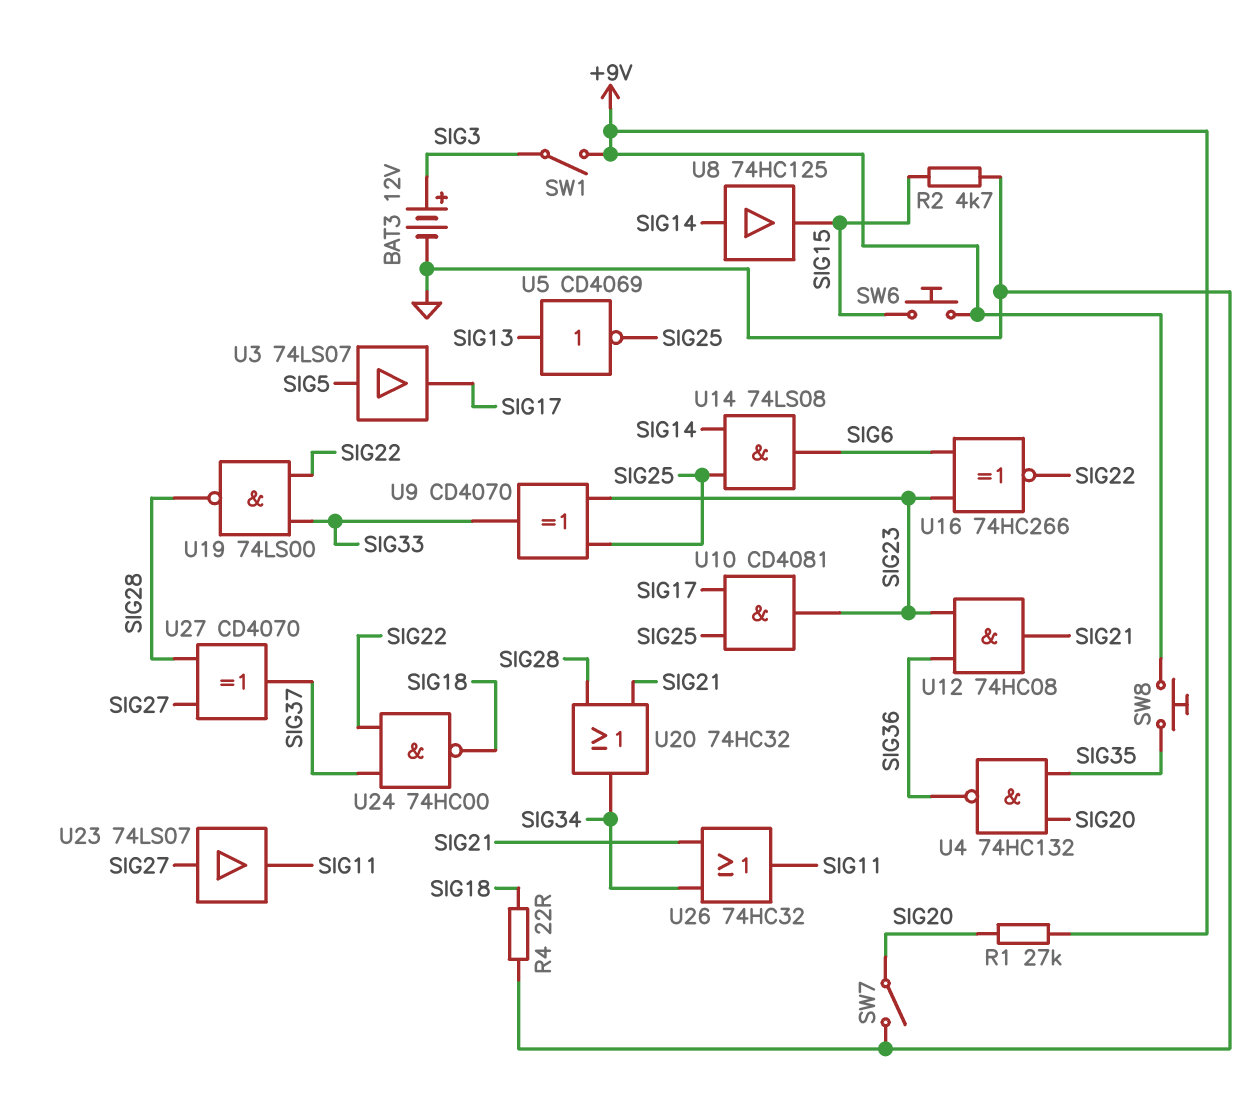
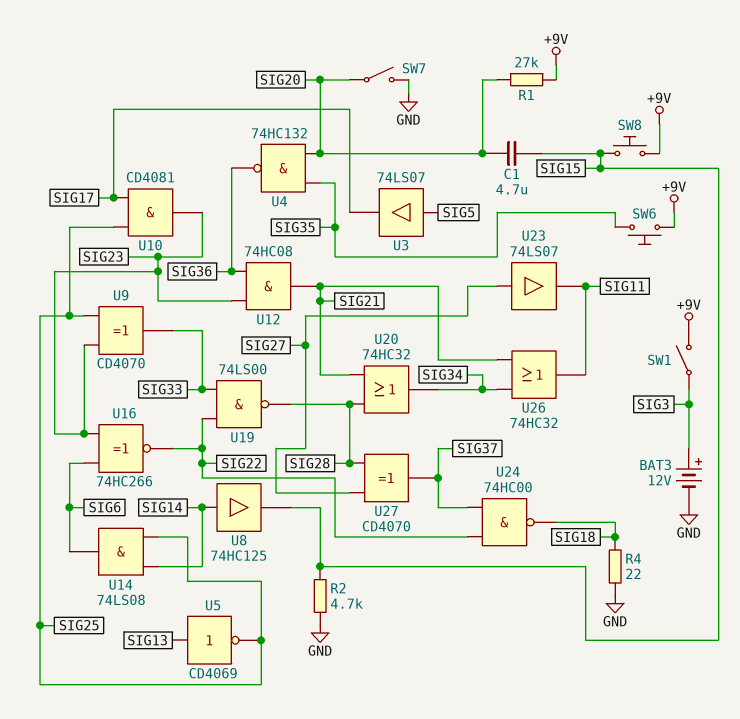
C1: none -> 4.7uF (SIG15, SIG20)
SW6: button (+9V, SIG15) -> button (+9V, SIG35)
SW8: button (+9V, SIG35) -> button (+9V, SIG15)

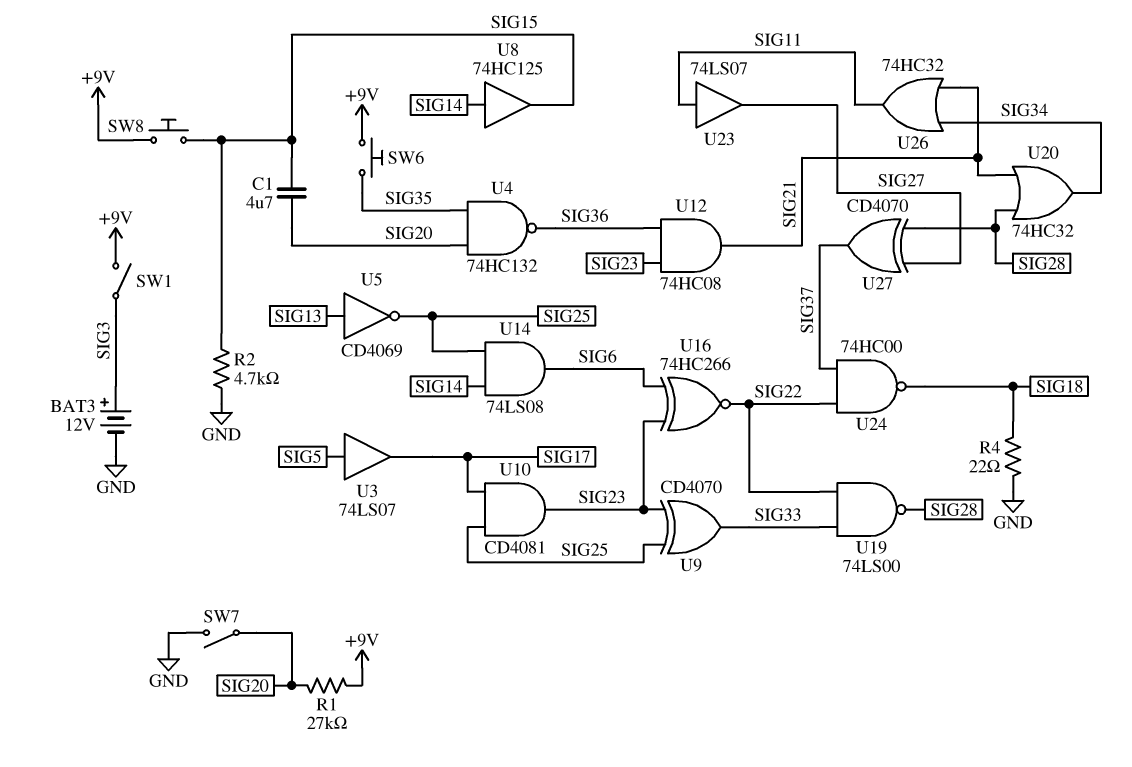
U23: buffer 74LS07 (in SIG27, out SIG11) -> buffer 74LS07 (in SIG11, out SIG27)

